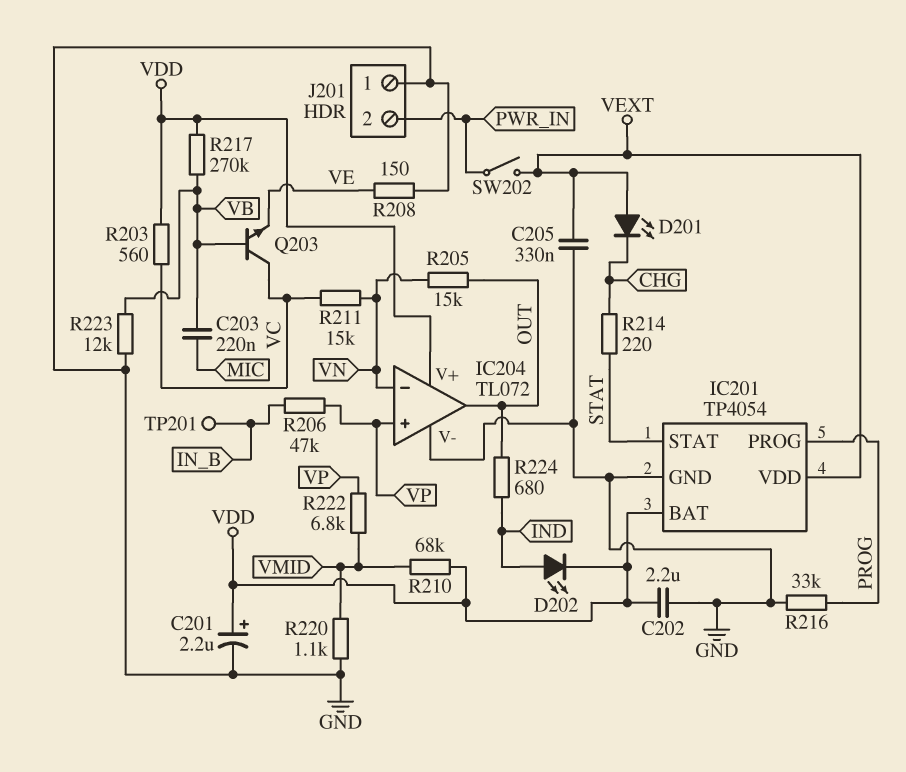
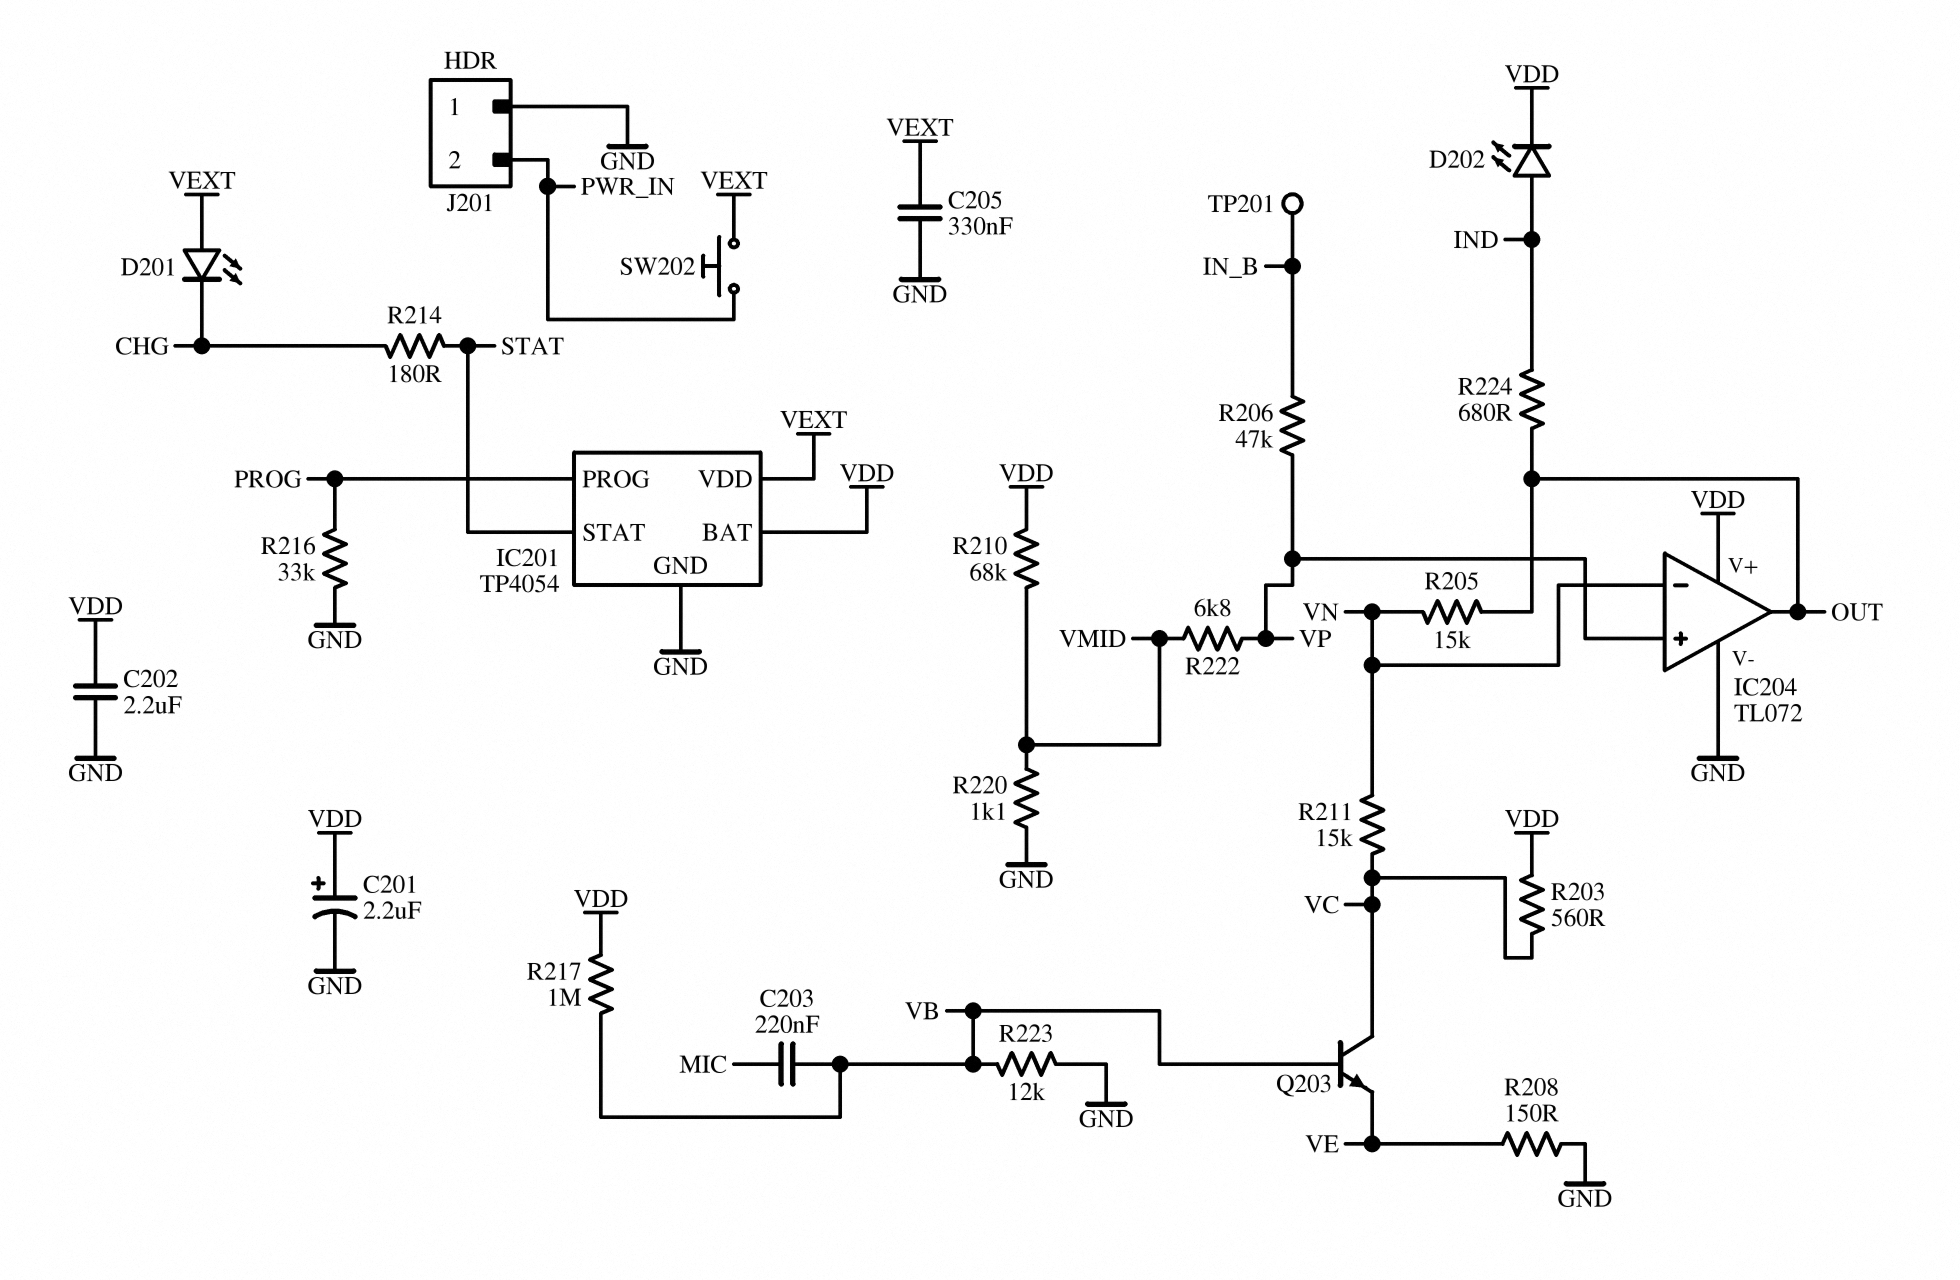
R214: 220 (CHG, STAT) -> 180 (CHG, STAT)
R217: 270k (VB, VDD) -> 1M (VB, VDD)
SW202: switch (PWR_IN, VEXT) -> button (PWR_IN, VEXT)

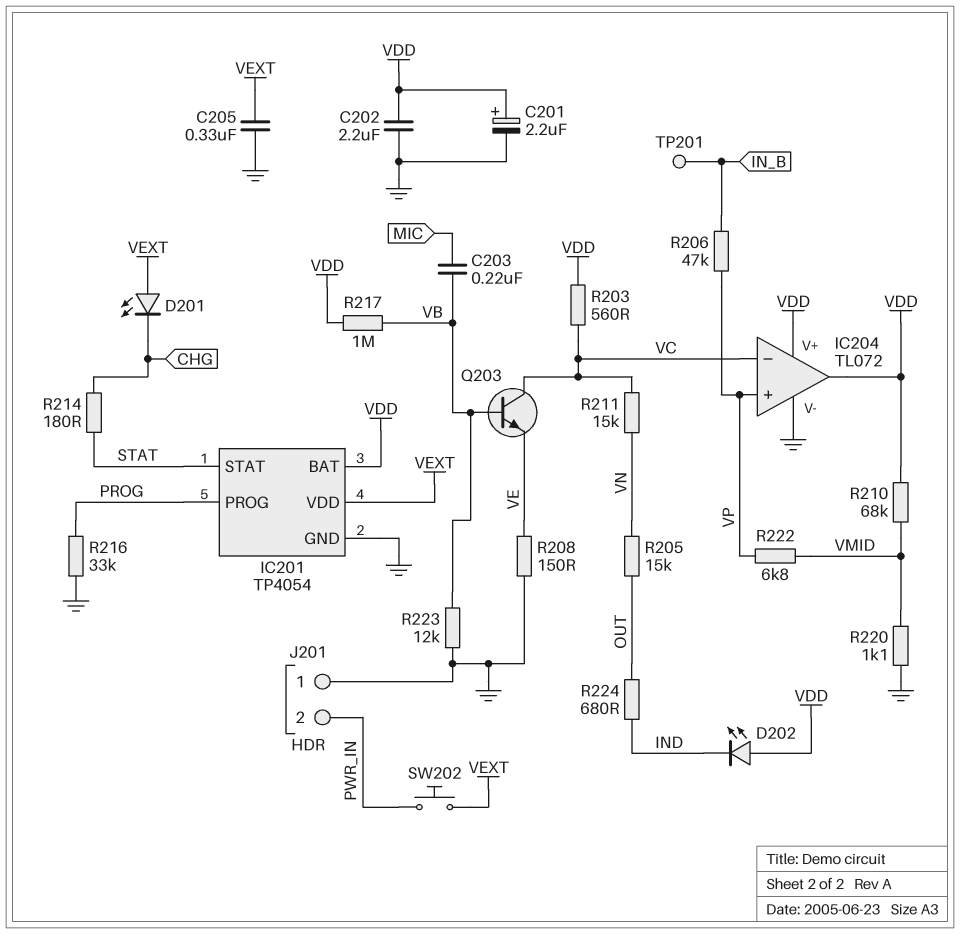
D202: LED (A IND, K VDD) -> LED (A VDD, K IND)
IC204 pin in-: VN -> VC
IC204 pin out: OUT -> VDD

